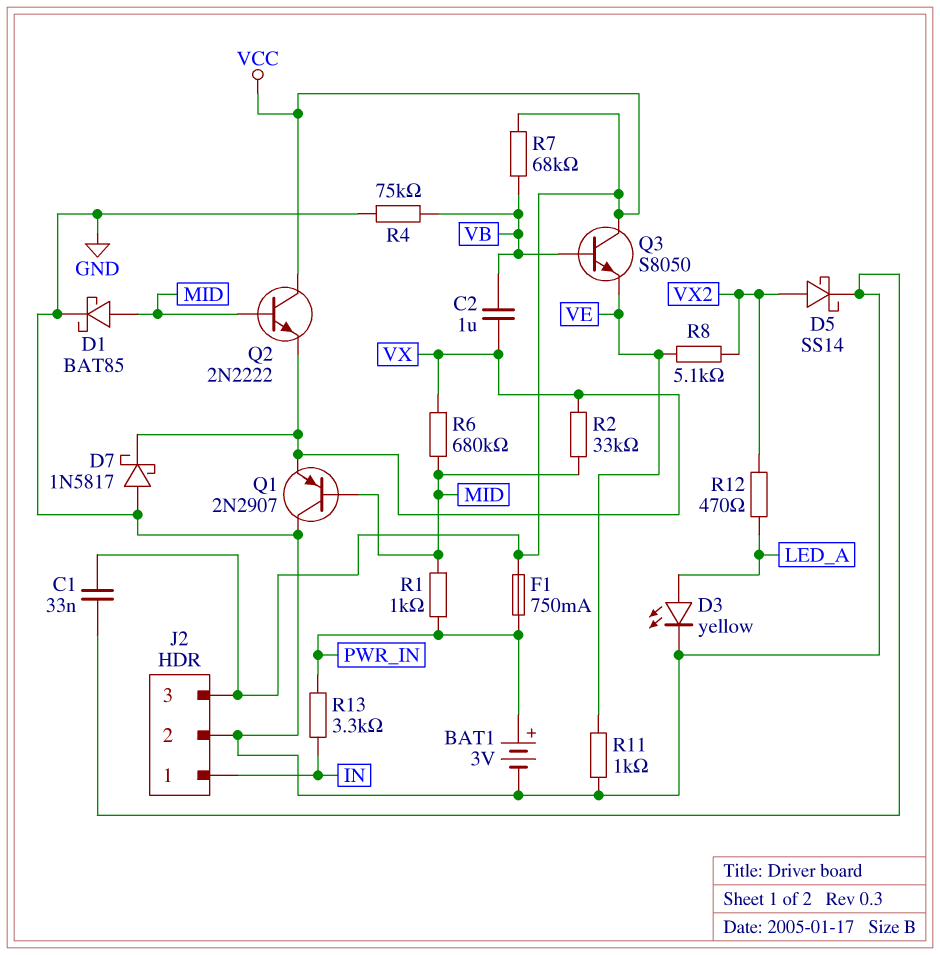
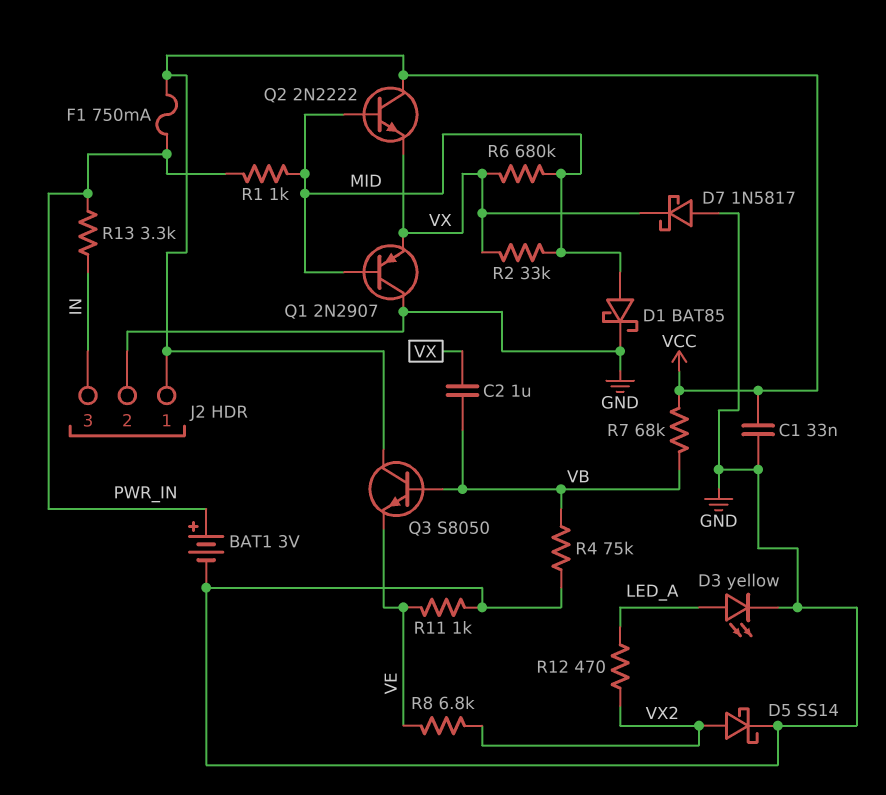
J2 pin 1: IN -> VCC
J2 pin 3: VCC -> IN
R8: 5.1k (VE, VX2) -> 6.8k (VE, VX2)

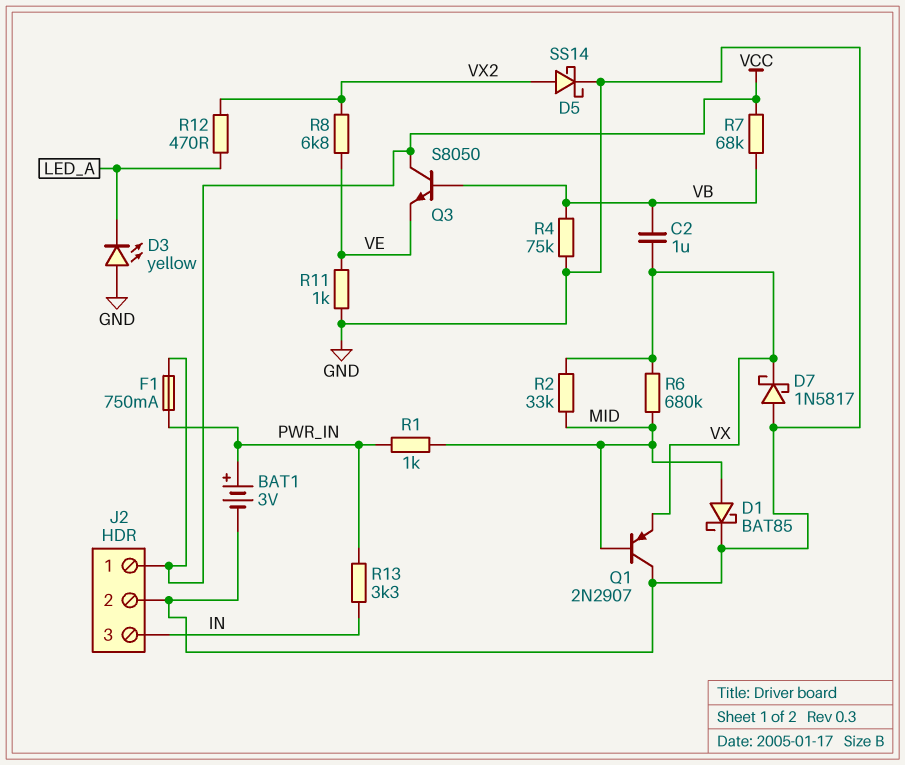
C1: 33nF (GND, VCC) -> none
D3: LED yellow (A LED_A, K GND) -> LED yellow (A GND, K LED_A)
Q2: NPN 2N2222 (B MID, C VCC, E VX) -> none

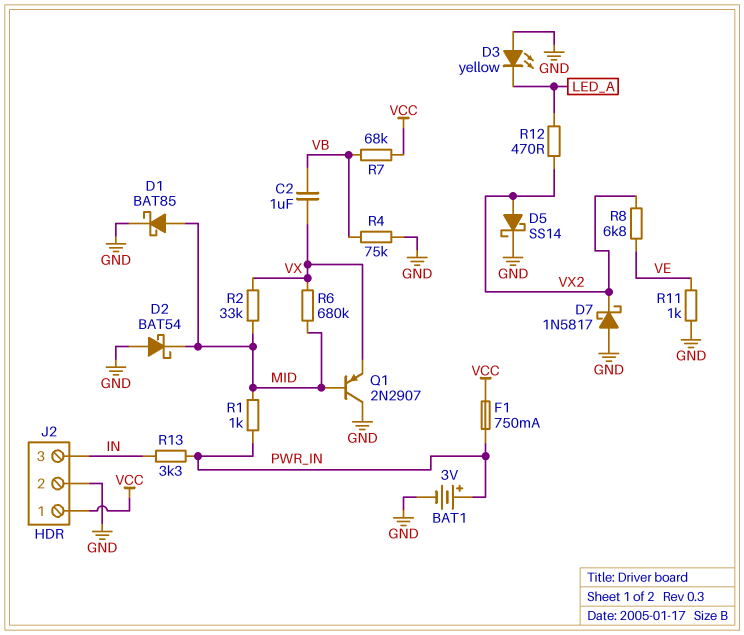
D2: none -> schottky BAT54 (A GND, K MID)
D7: schottky 1N5817 (A GND, K VX) -> schottky 1N5817 (A GND, K VX2)
Q3: NPN S8050 (B VB, C VCC, E VE) -> none

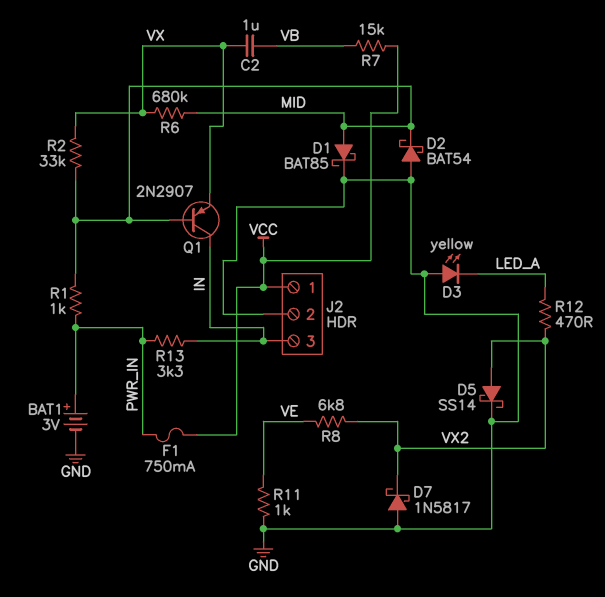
Q1: PNP 2N2907 (B MID, C GND, E VX) -> PNP 2N2907 (B MID, C IN, E VX)
R4: 75k (GND, VB) -> none
R7: 68k (VB, VCC) -> 15k (VB, VCC)

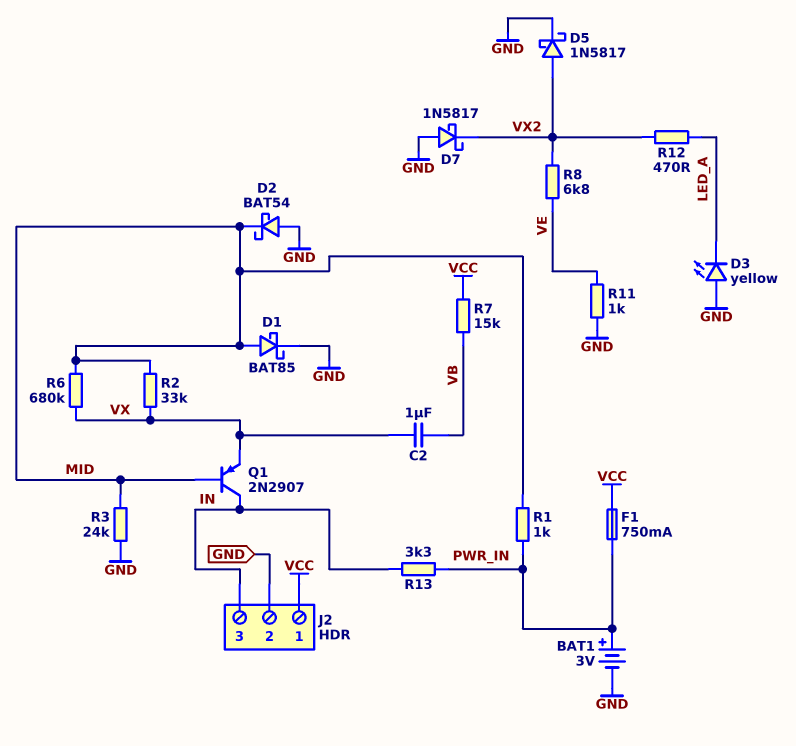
D5: schottky SS14 (A VX2, K GND) -> schottky 1N5817 (A VX2, K GND)
R3: none -> 24k (GND, MID)

